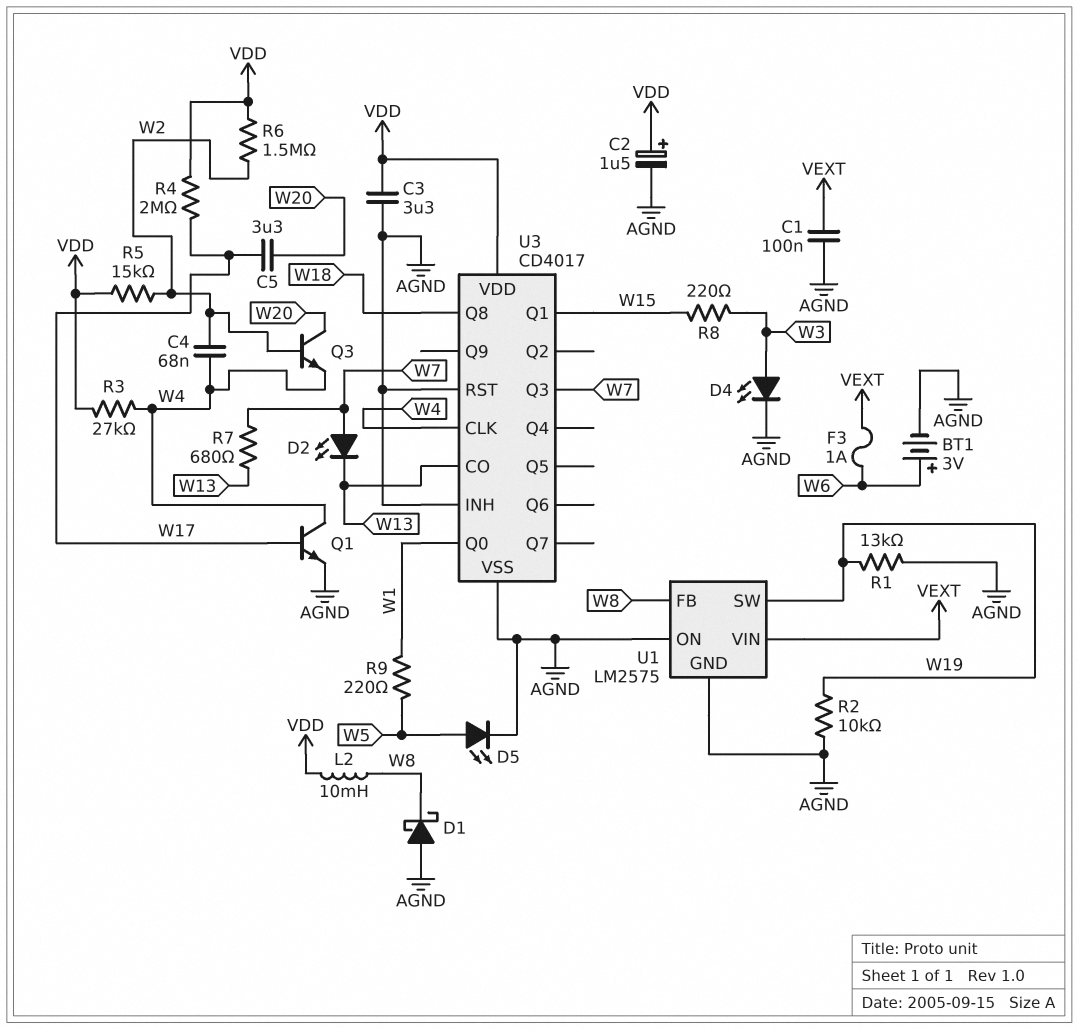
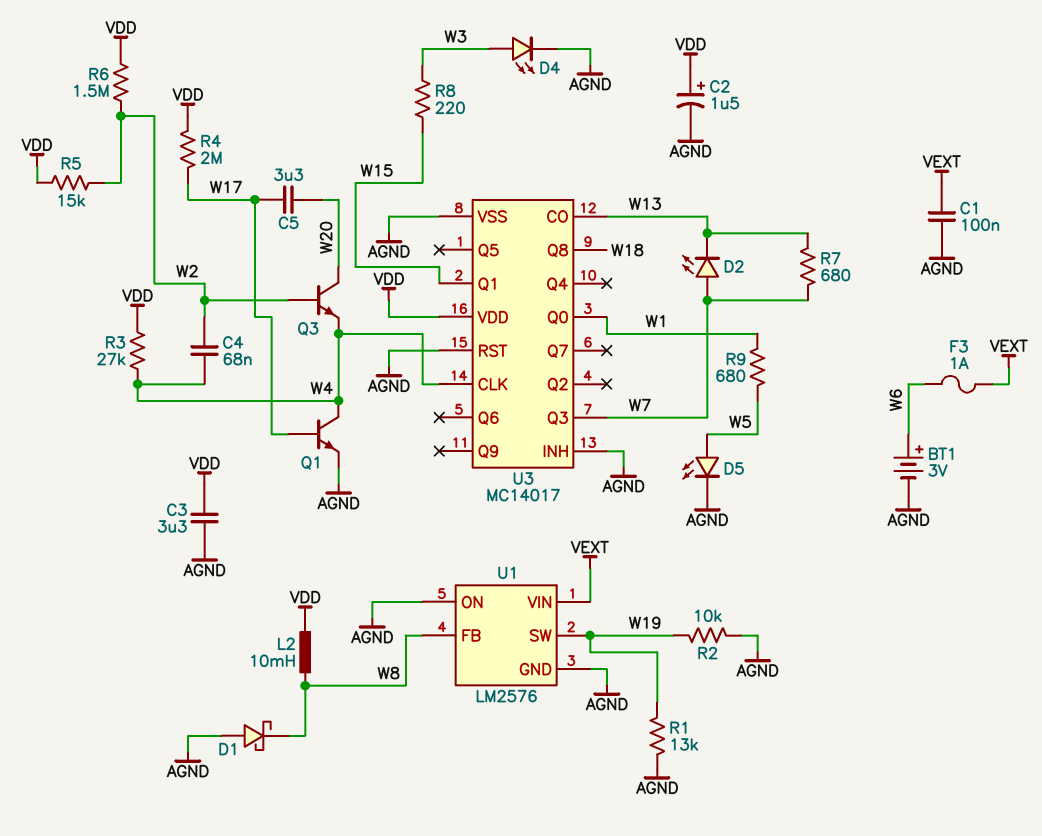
R9: 220 (W1, W5) -> 680 (W1, W5)
U1: LM2575 -> LM2576
U3: CD4017 -> MC14017

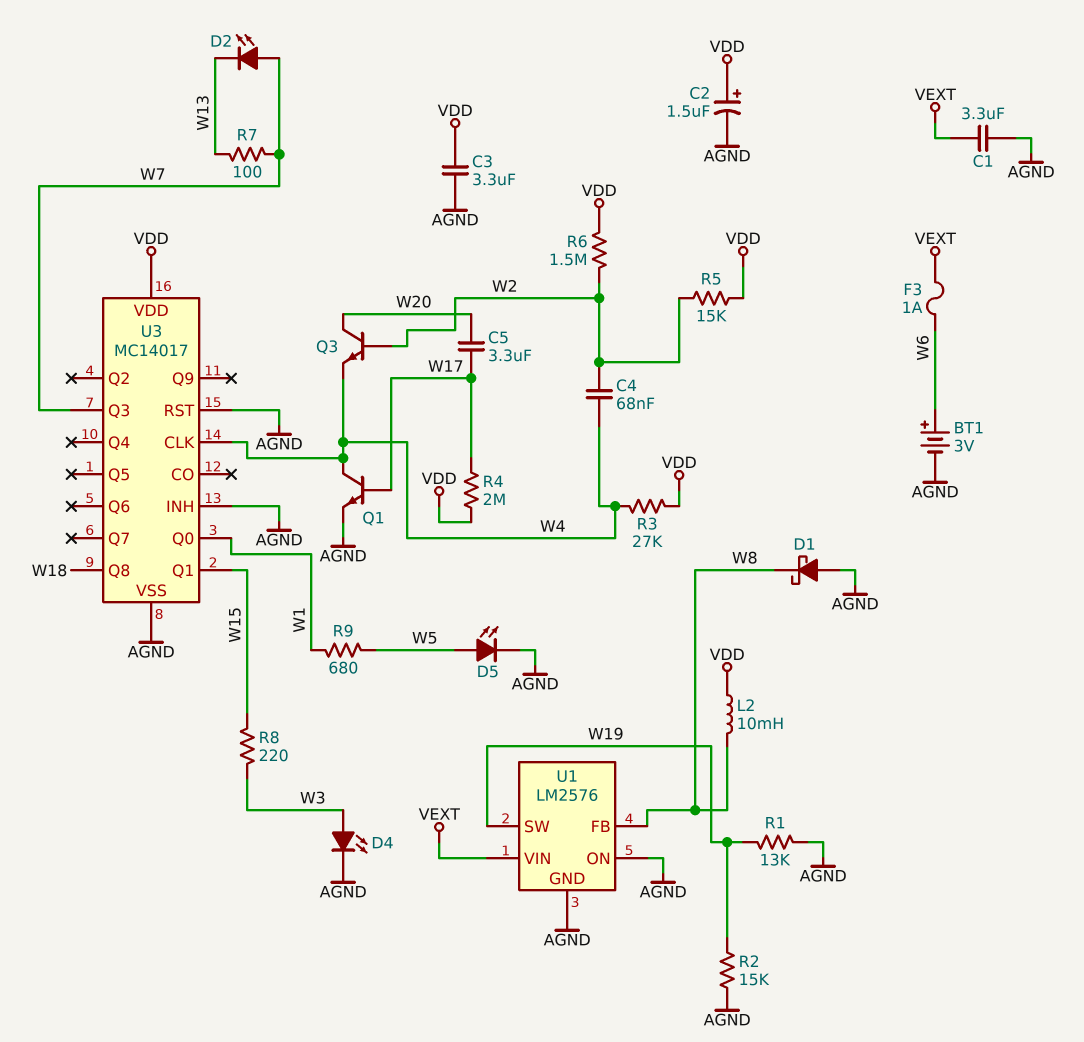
C1: 100nF (AGND, VEXT) -> 3.3uF (AGND, VEXT)
R2: 10k (AGND, W19) -> 15k (AGND, W19)
R7: 680 (W7, W13) -> 100 (W7, W13)
U3 pin CO: W13 -> none

